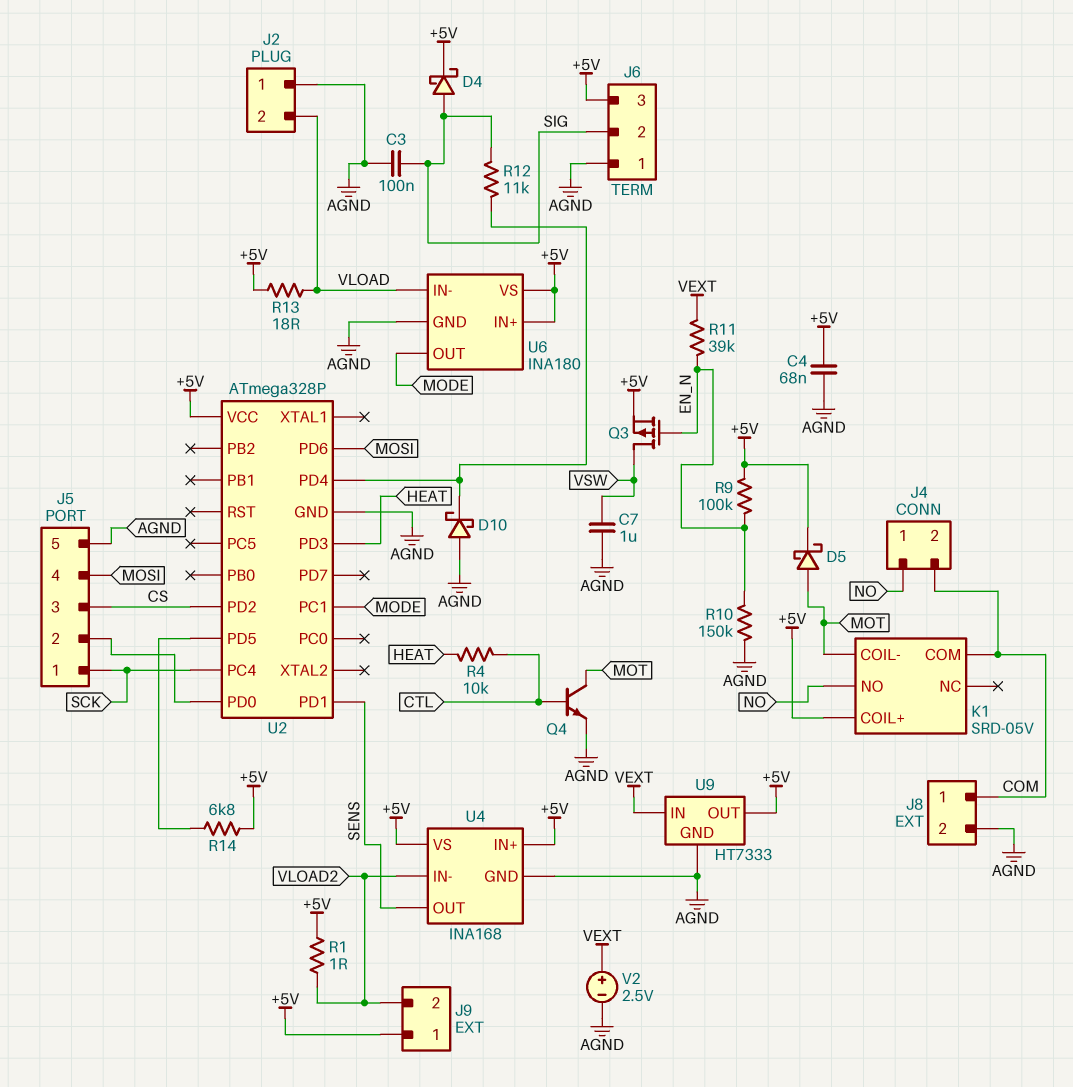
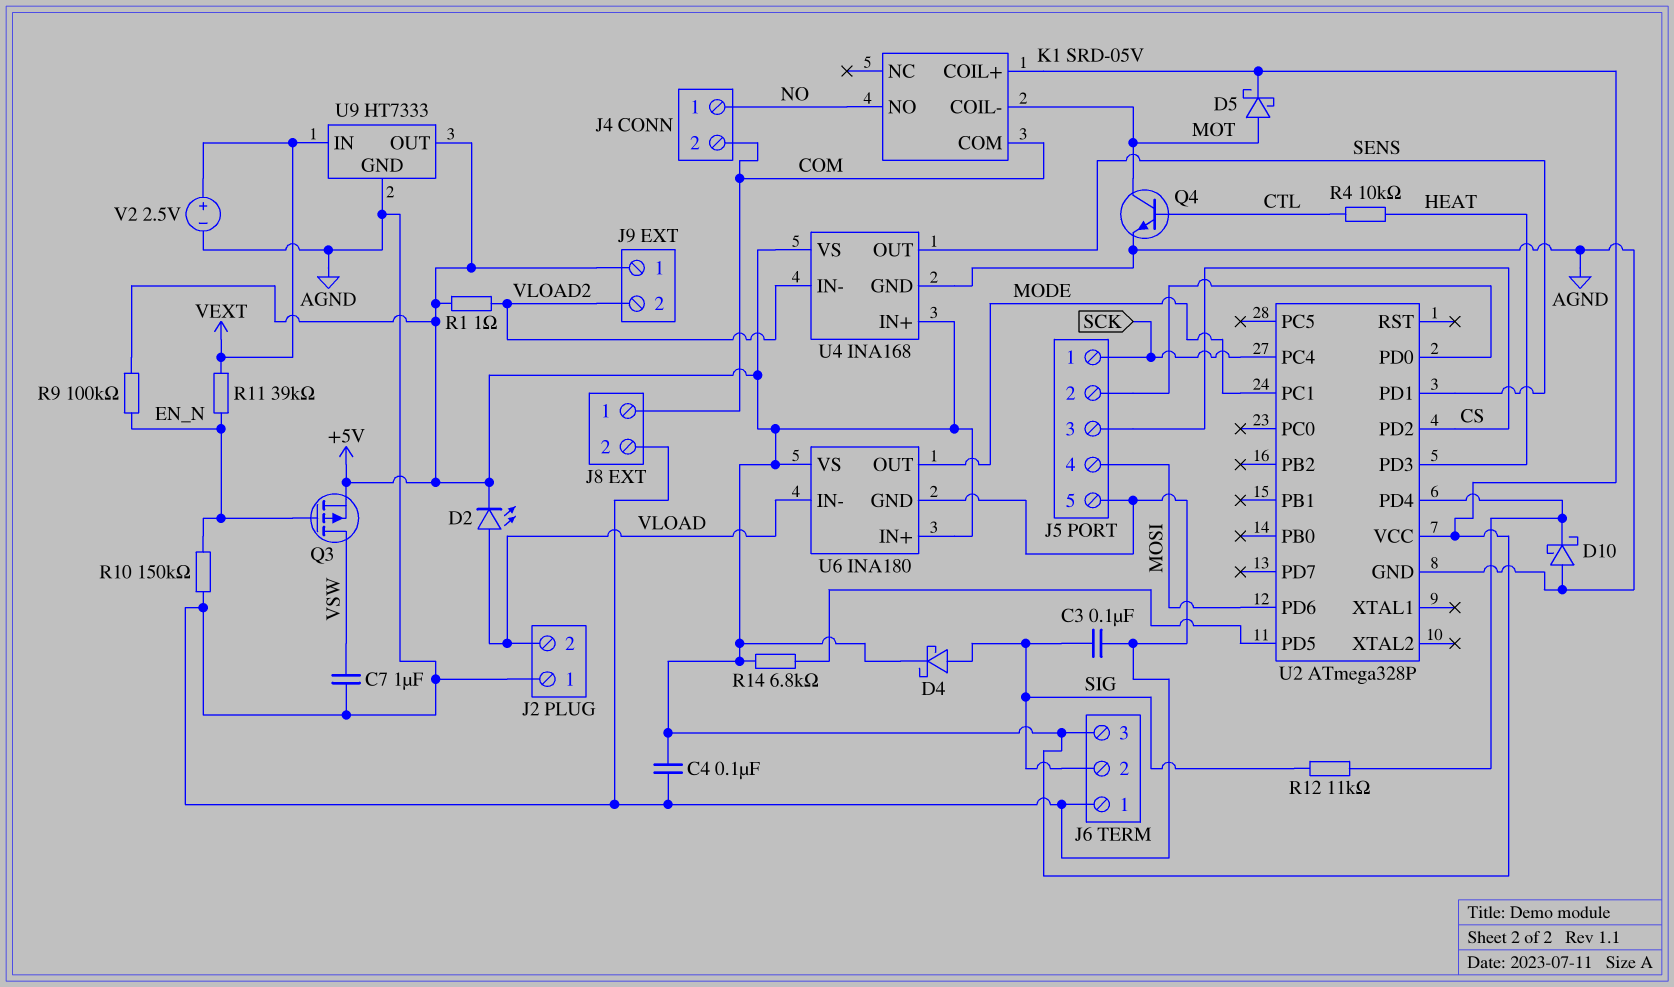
C4: 68nF (+5V, AGND) -> 100nF (+5V, AGND)
D2: none -> LED (A VLOAD, K +5V)
R13: 18 (+5V, VLOAD) -> none

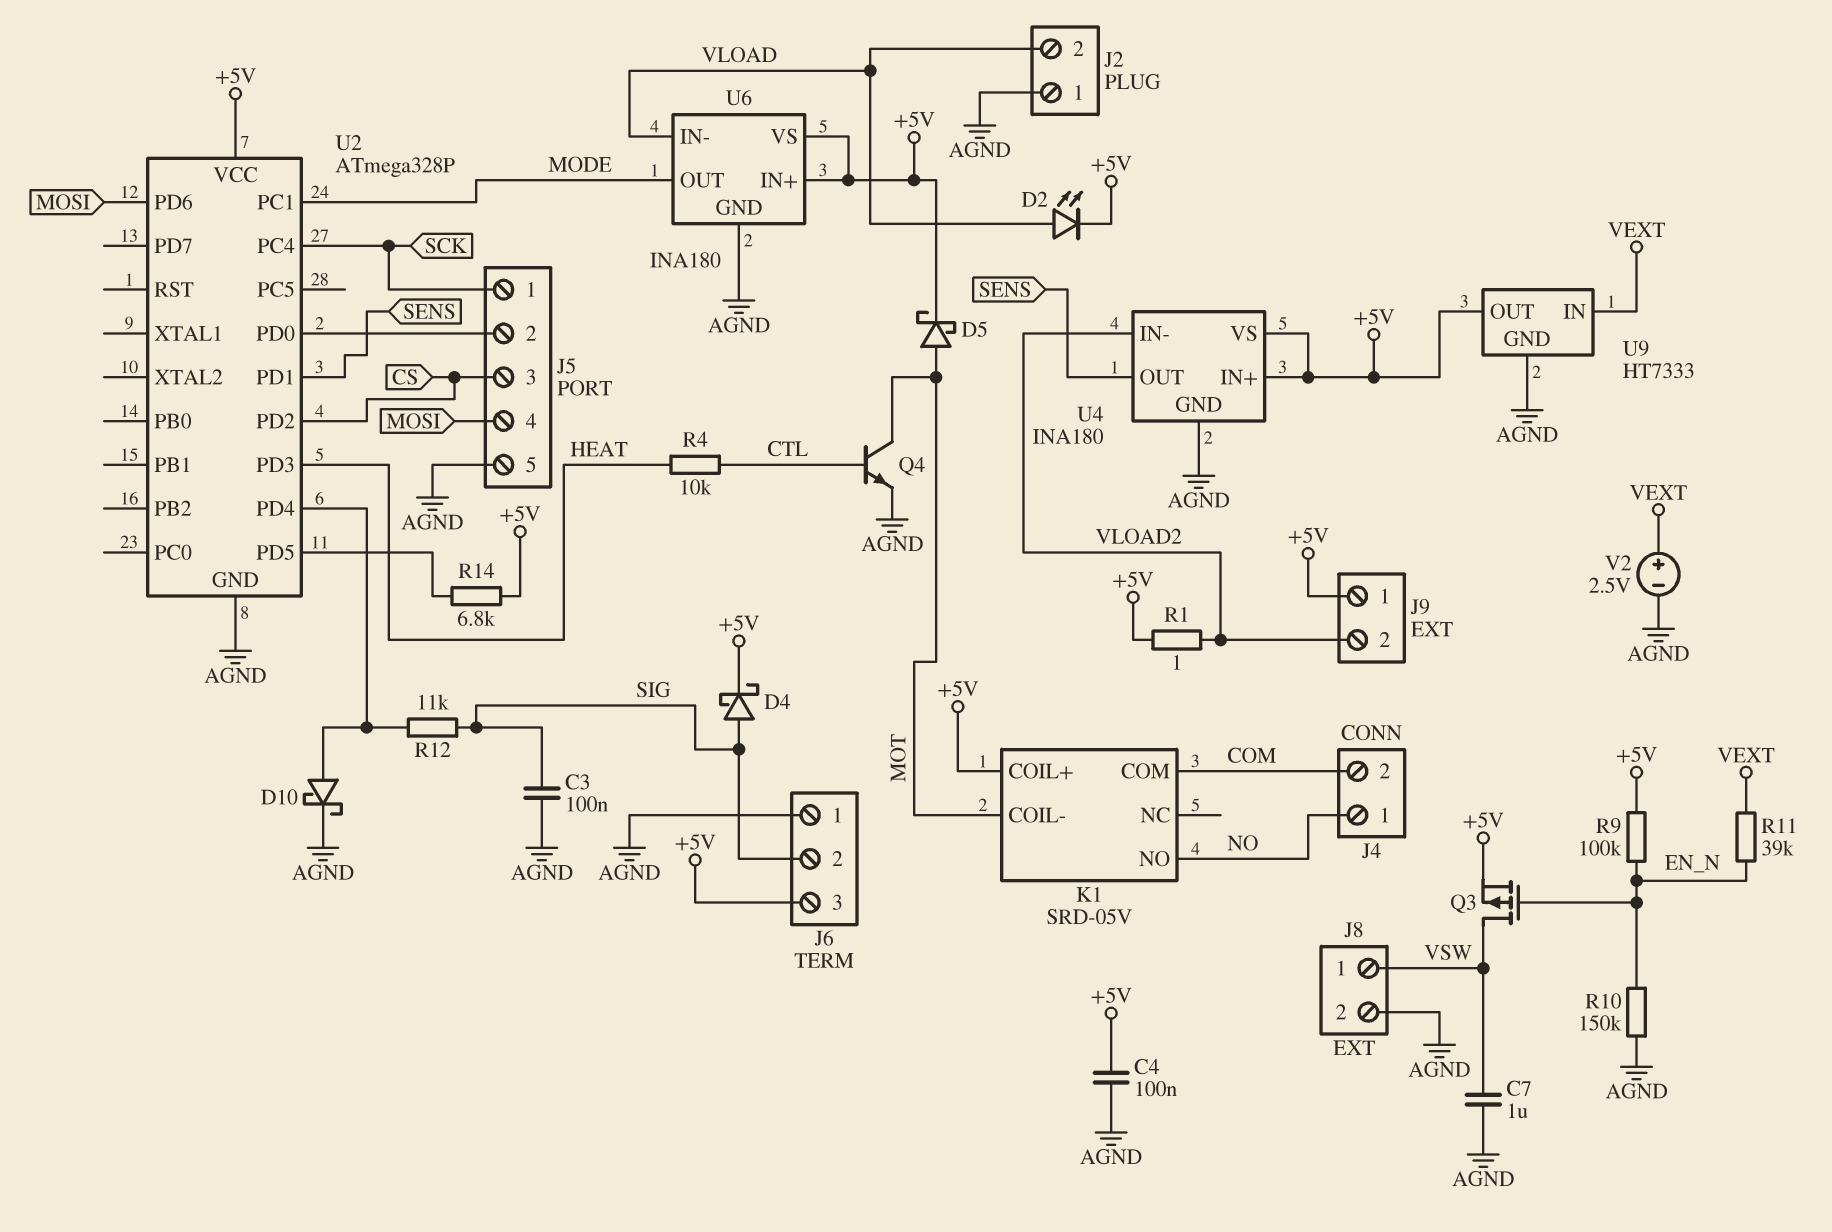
D10: schottky (A AGND, K U2/PD4) -> schottky (A U2/PD4, K AGND)
J8 pin 1: COM -> VSW
U4: INA168 -> INA180

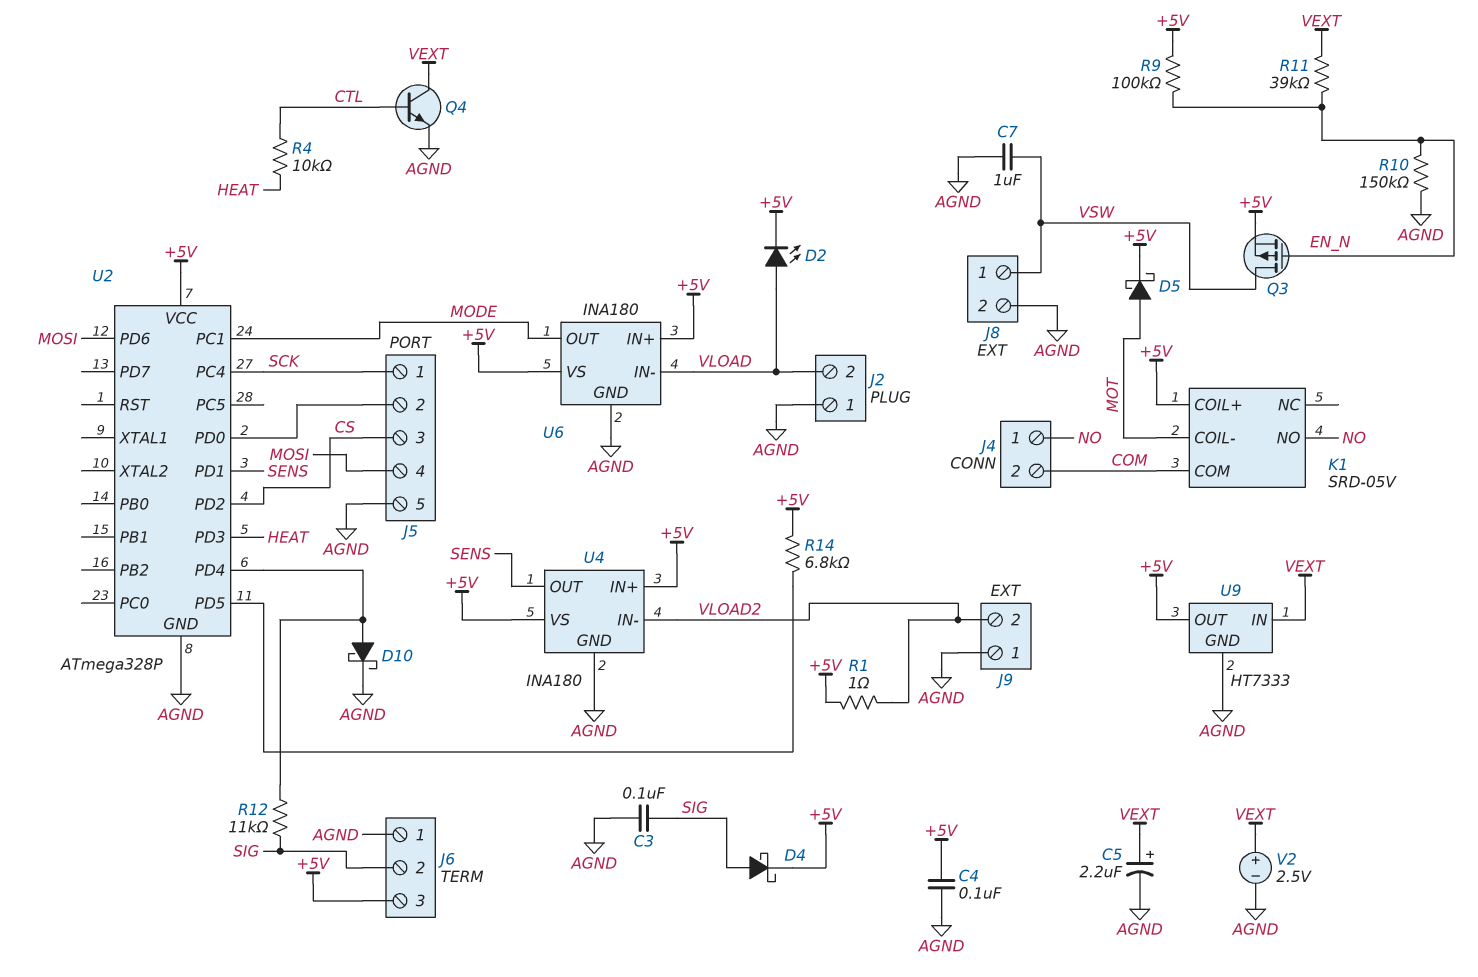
C5: none -> 2.2uF (plus VEXT, minus AGND)
J9 pin 1: +5V -> AGND
Q4: NPN (B CTL, C MOT, E AGND) -> NPN (B CTL, C VEXT, E AGND)

